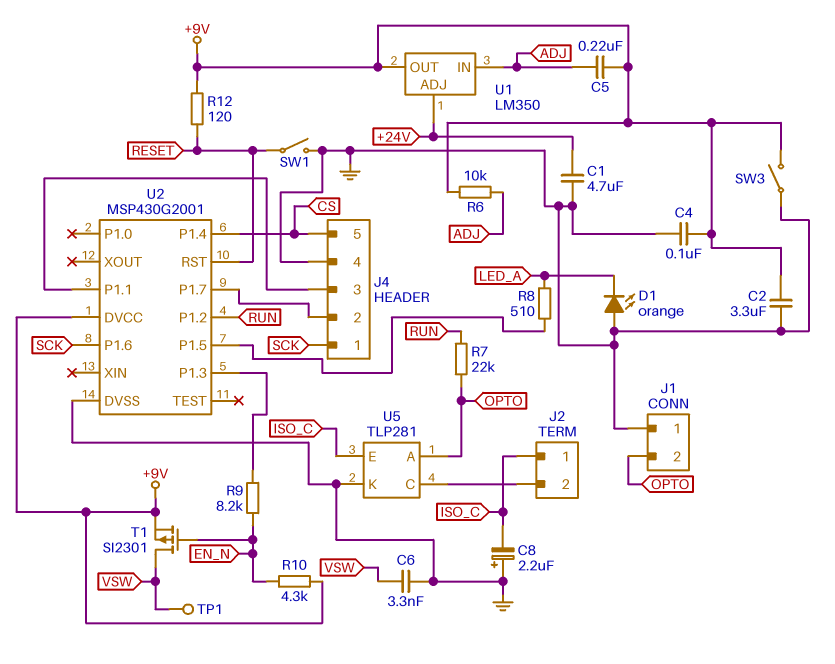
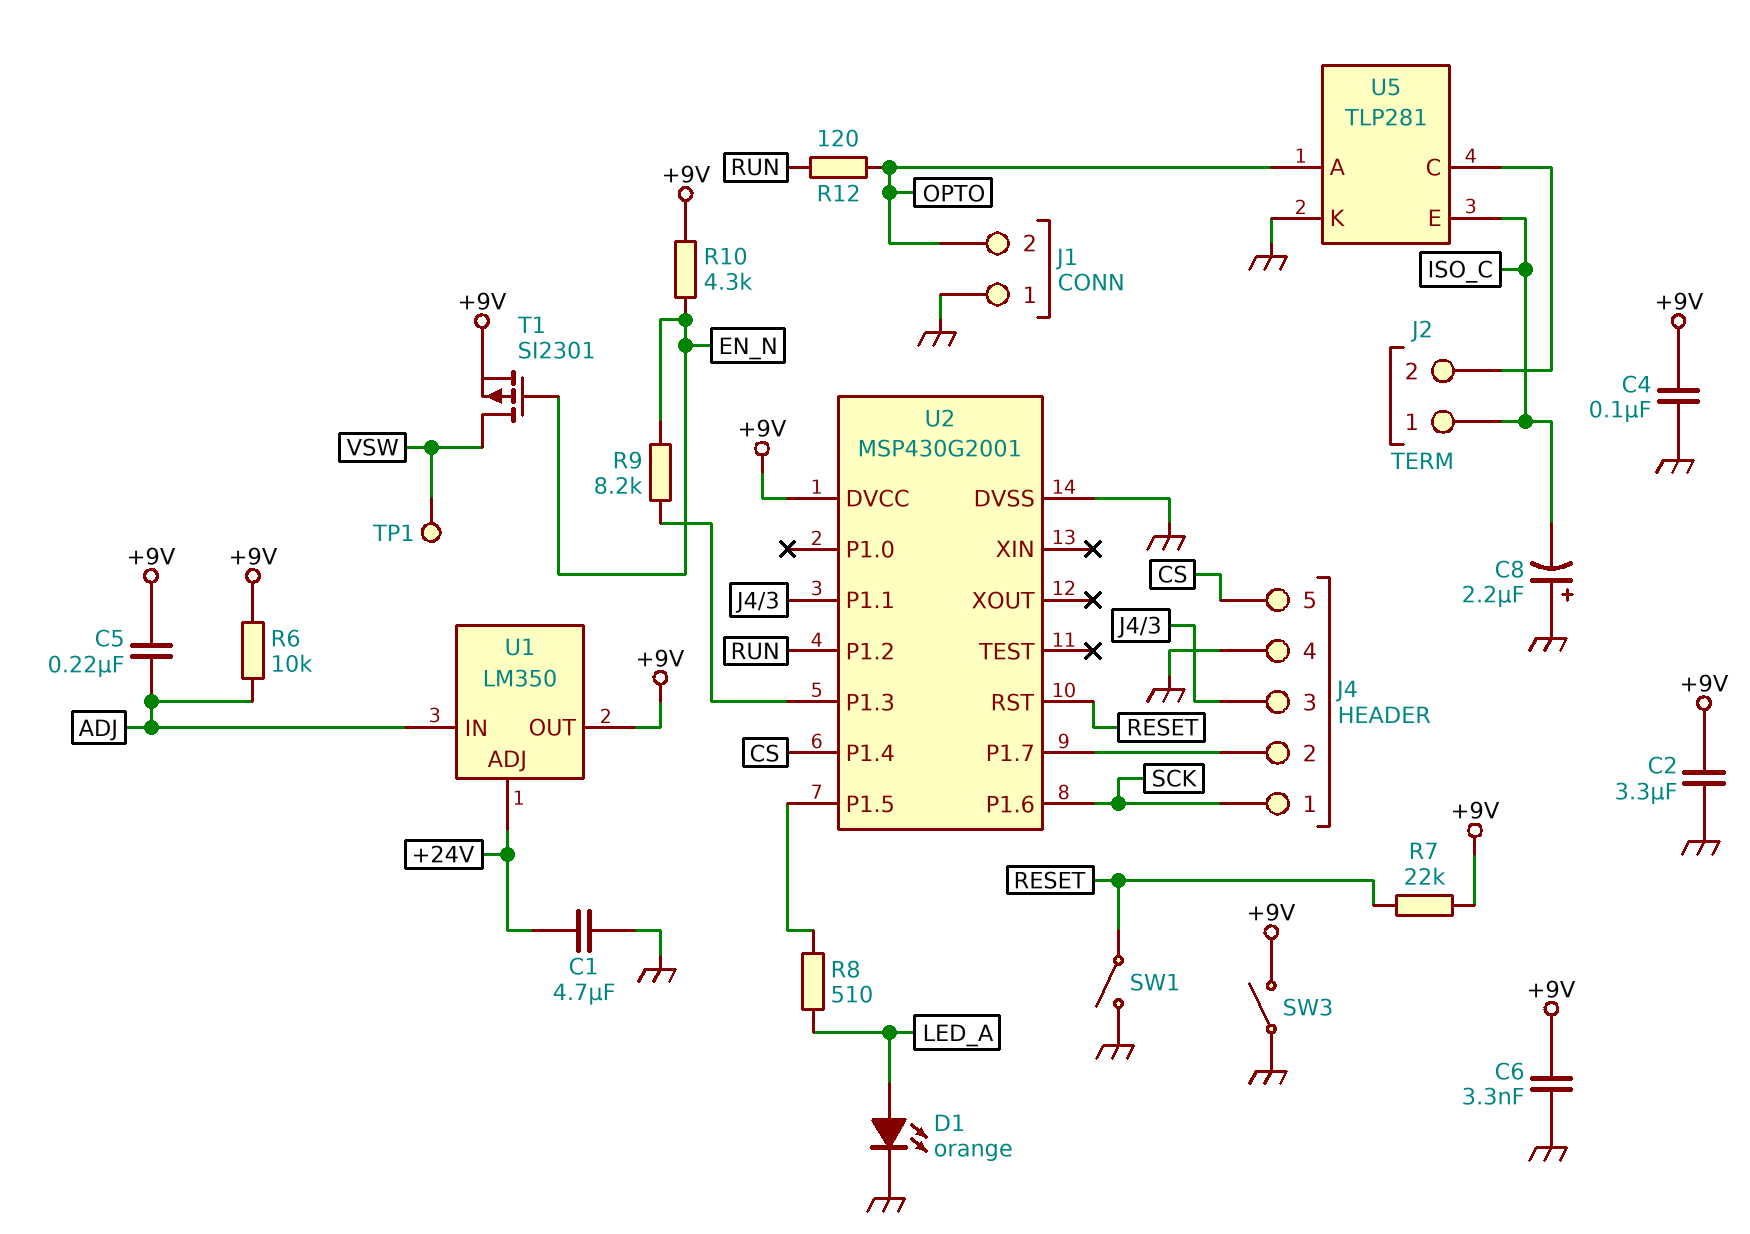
C6: 3.3nF (GND, VSW) -> 3.3nF (+9V, GND)
D1: LED orange (A GND, K LED_A) -> LED orange (A LED_A, K GND)
R7: 22k (OPTO, RUN) -> 22k (+9V, RESET)
R12: 120 (+9V, RESET) -> 120 (OPTO, RUN)

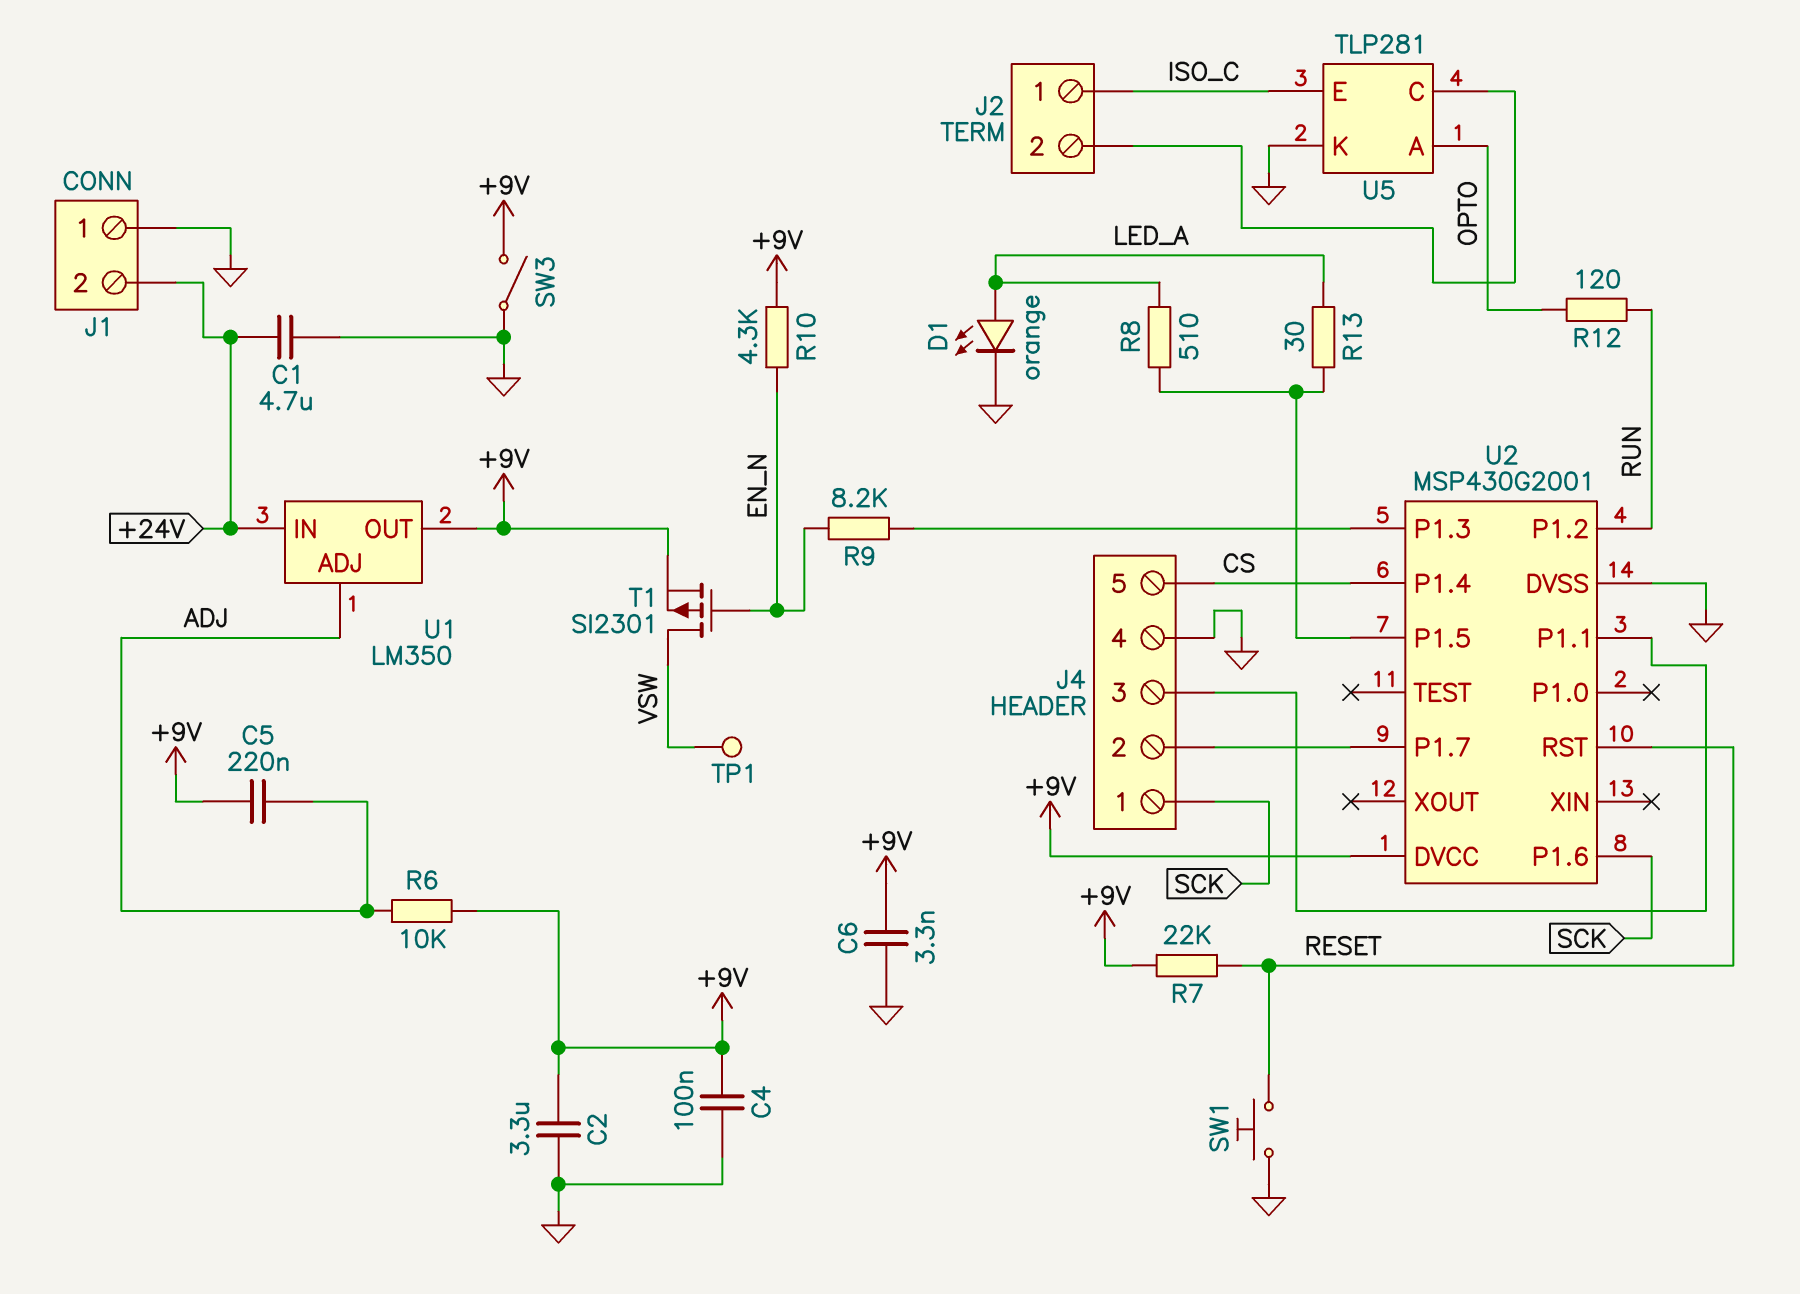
C8: 2.2uF (plus GND, minus ISO_C) -> none
J1 pin 2: OPTO -> +24V
R13: none -> 30 (LED_A, U2/P1.5)
SW1: switch (GND, RESET) -> button (GND, RESET)
U1 pin ADJ: +24V -> ADJ
U1 pin IN: ADJ -> +24V

